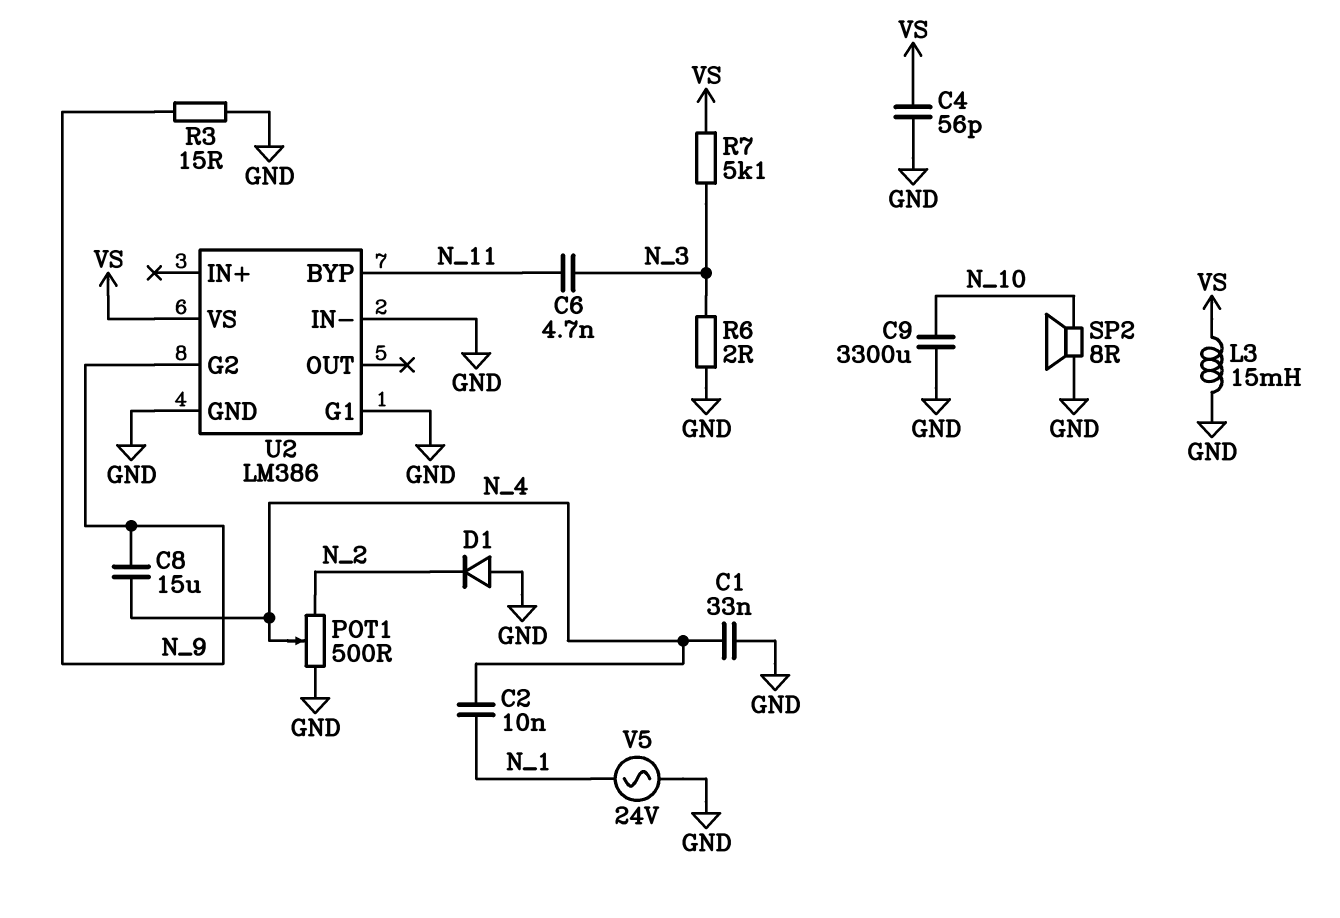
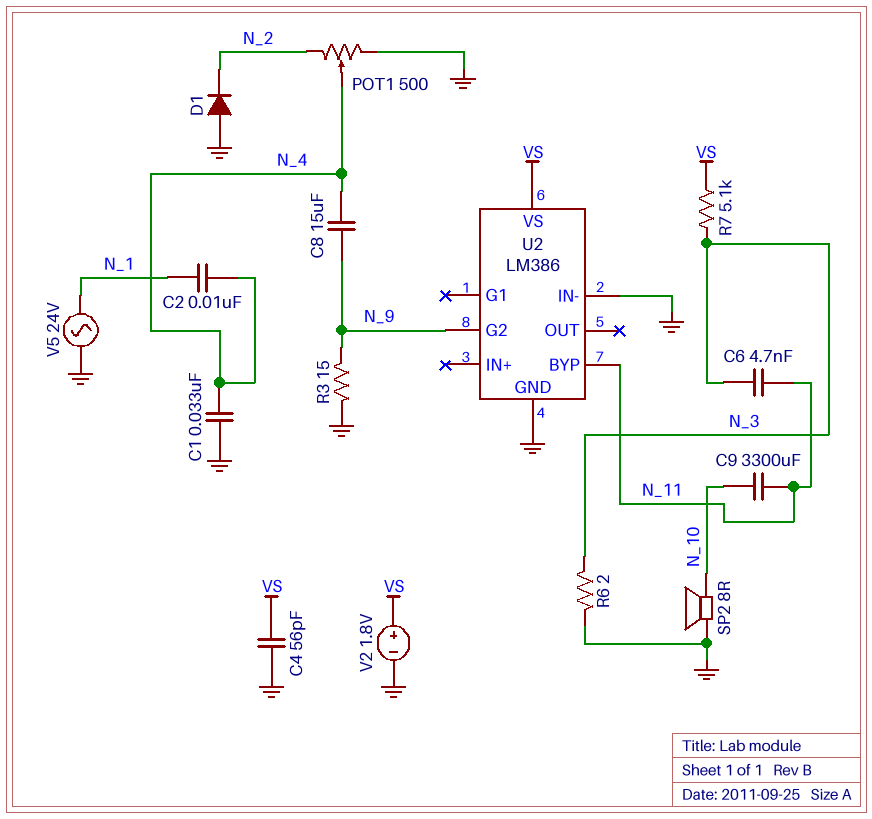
C9: 3300uF (GND, N_10) -> 3300uF (N_10, N_11)
L3: 15mH (GND, VS) -> none
U2 pin G1: GND -> none
V2: none -> 1.8V (plus VS, minus GND)

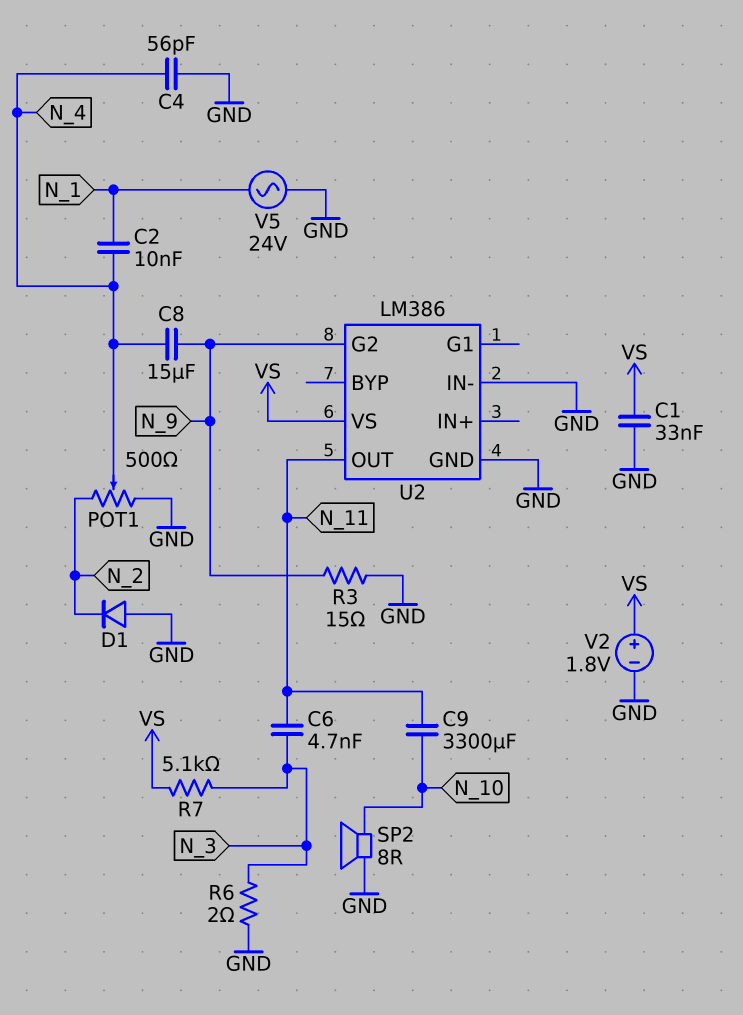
C1: 33nF (GND, N_4) -> 33nF (GND, VS)
C4: 56pF (GND, VS) -> 56pF (GND, N_4)
U2 pin BYP: N_11 -> none
U2 pin OUT: none -> N_11

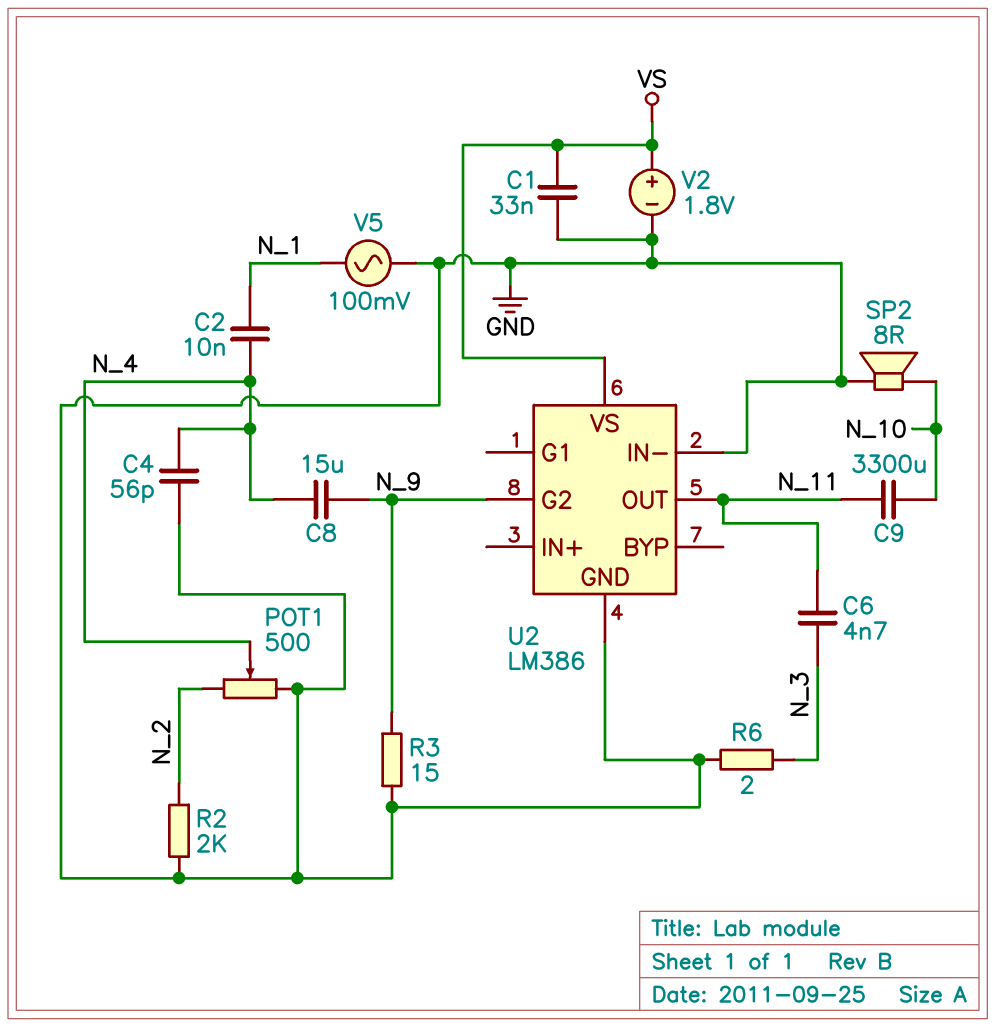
D1: diode (A GND, K N_2) -> none
R2: none -> 2k (GND, N_2)
R7: 5.1k (N_3, VS) -> none
V5: AC 24V (GND, N_1) -> AC 100mV (GND, N_1)

